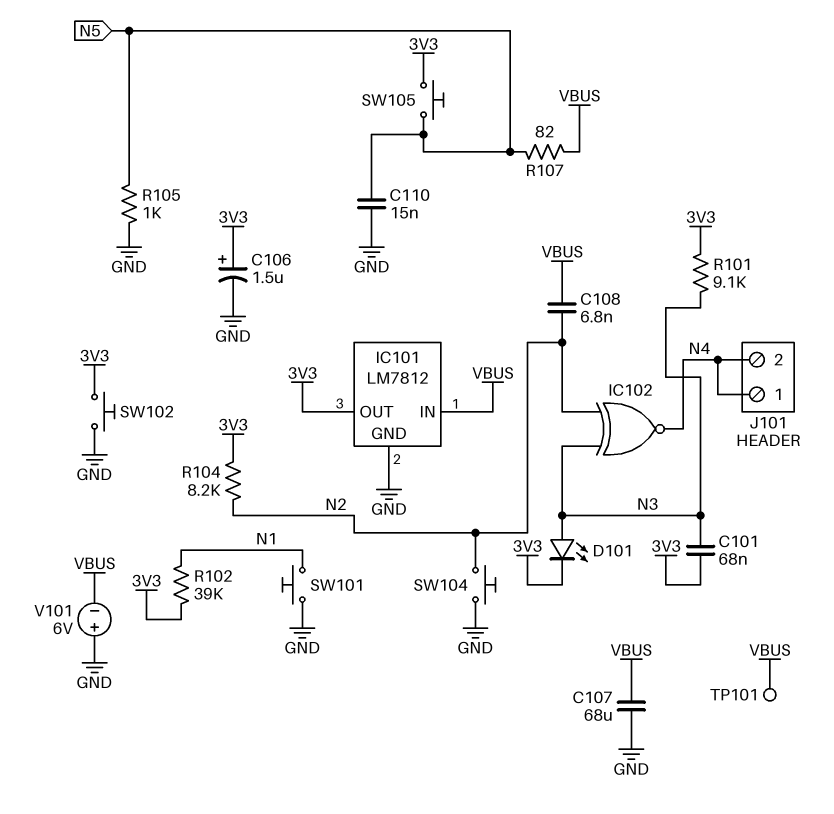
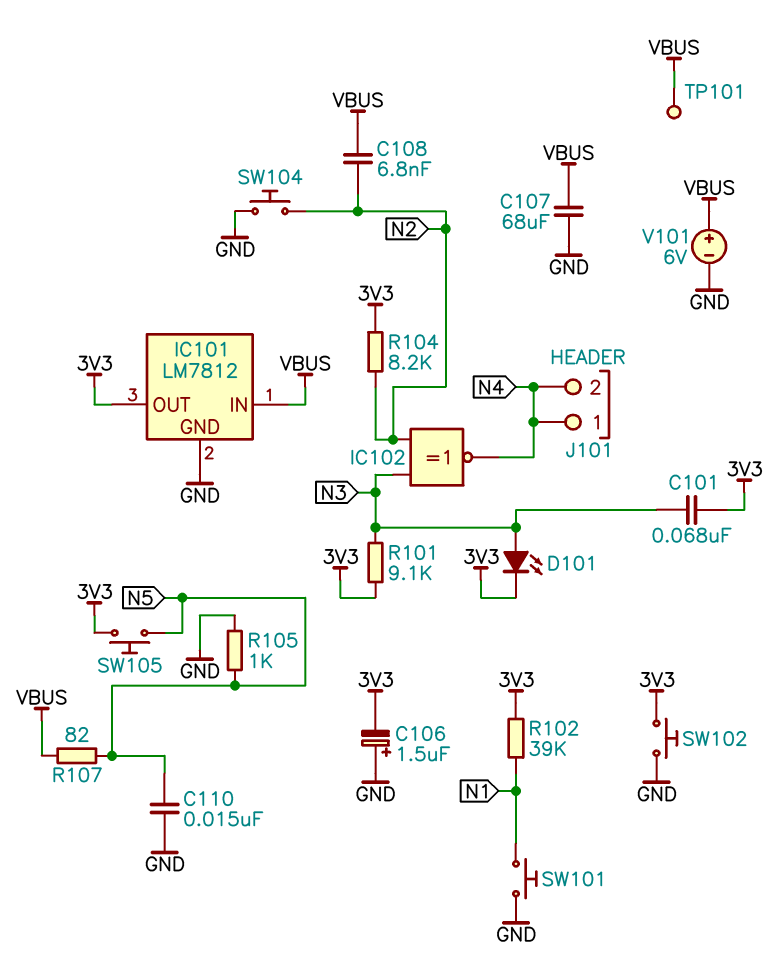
C106: 1.5uF (plus 3V3, minus GND) -> 1.5uF (plus GND, minus 3V3)
V101: 6V (plus GND, minus VBUS) -> 6V (plus VBUS, minus GND)

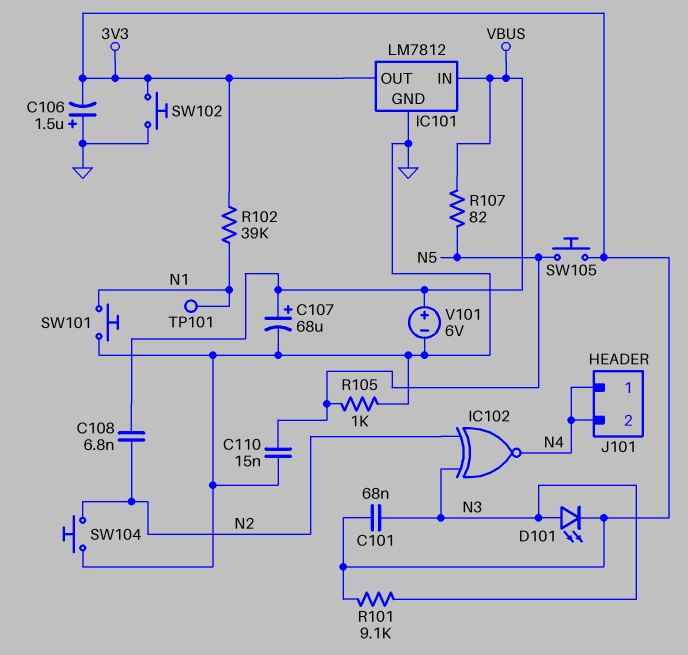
C107: 68uF (GND, VBUS) -> 68uF (plus VBUS, minus GND)
R104: 8.2k (3V3, N2) -> none
TP101: test point (VBUS) -> test point (N1)

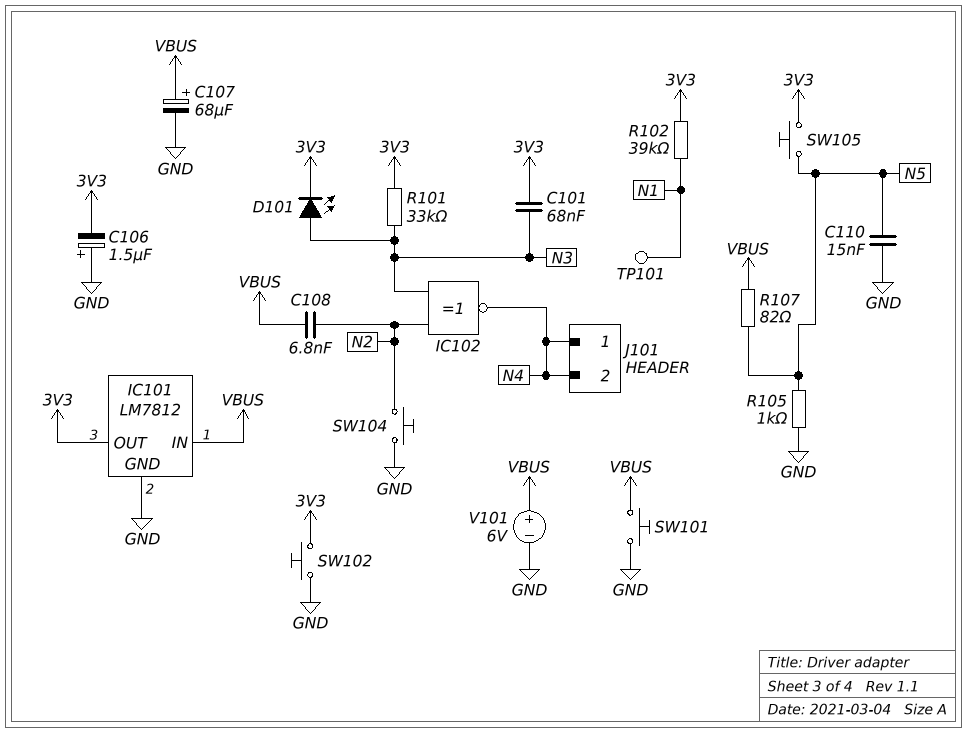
R101: 9.1k (3V3, N3) -> 33k (3V3, N3)
SW101: button (GND, N1) -> button (GND, VBUS)

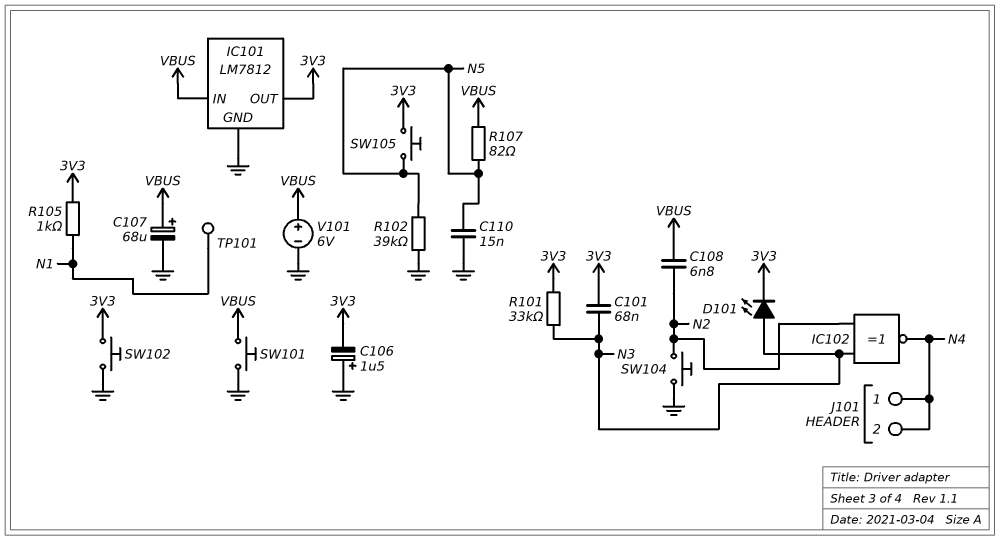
R102: 39k (3V3, N1) -> 39k (GND, N5)
R105: 1k (GND, N5) -> 1k (3V3, N1)

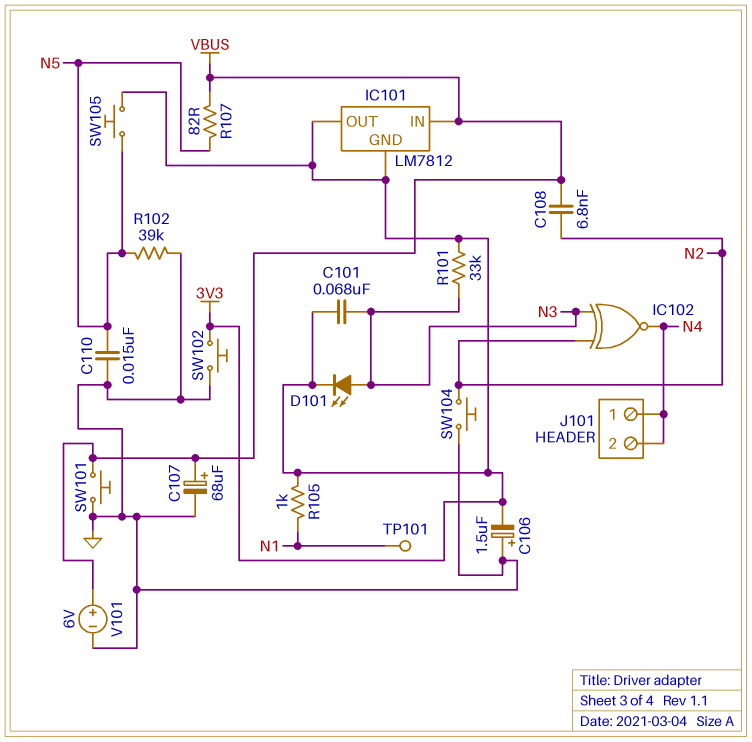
IC101 pin GND: GND -> 3V3

